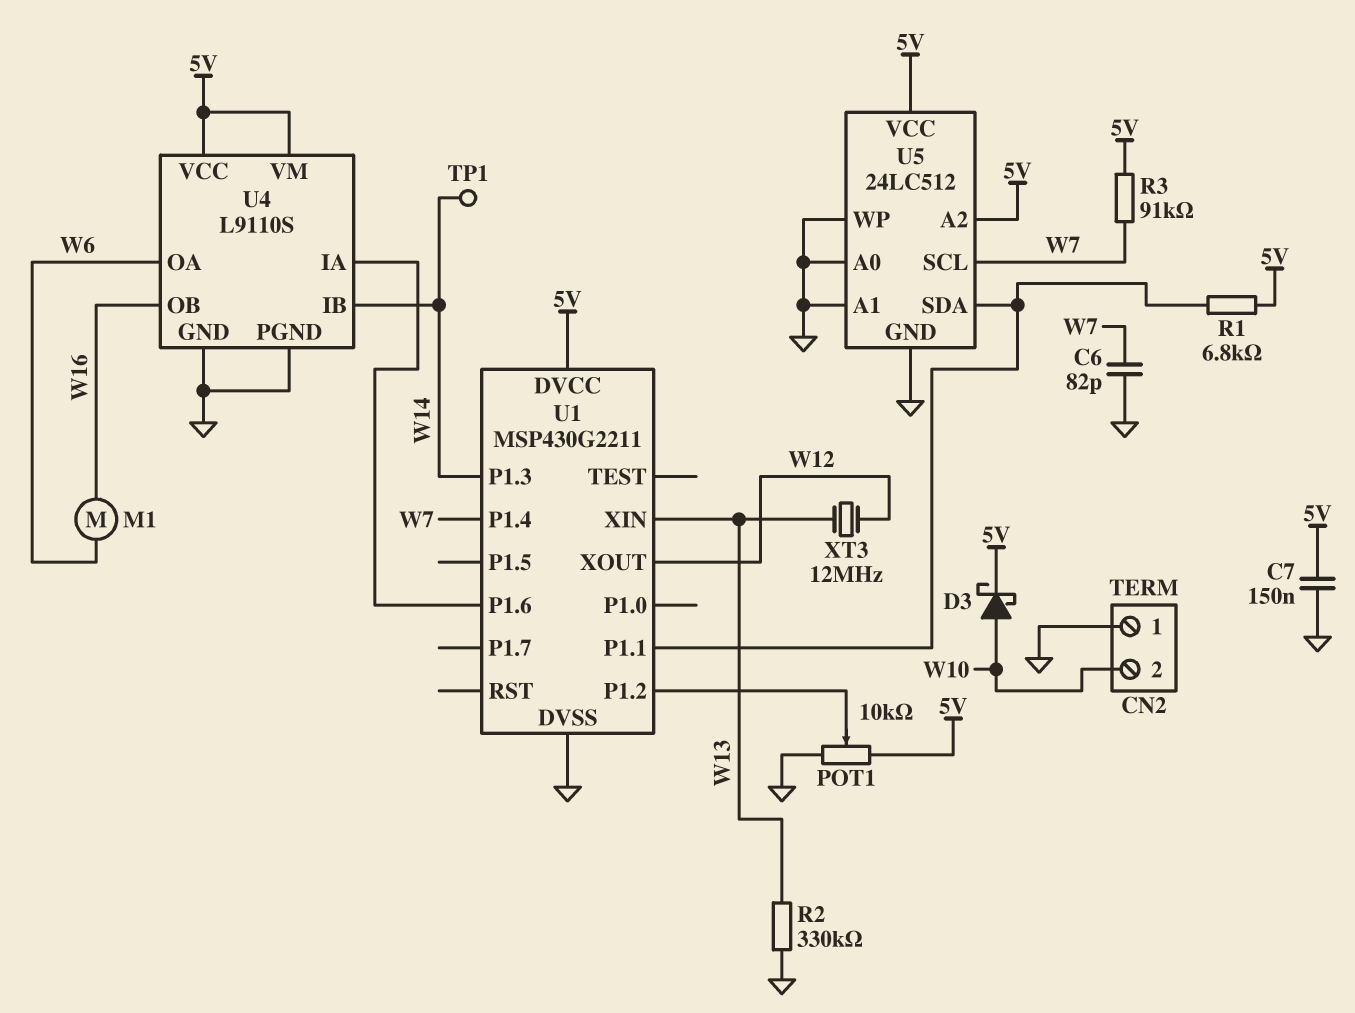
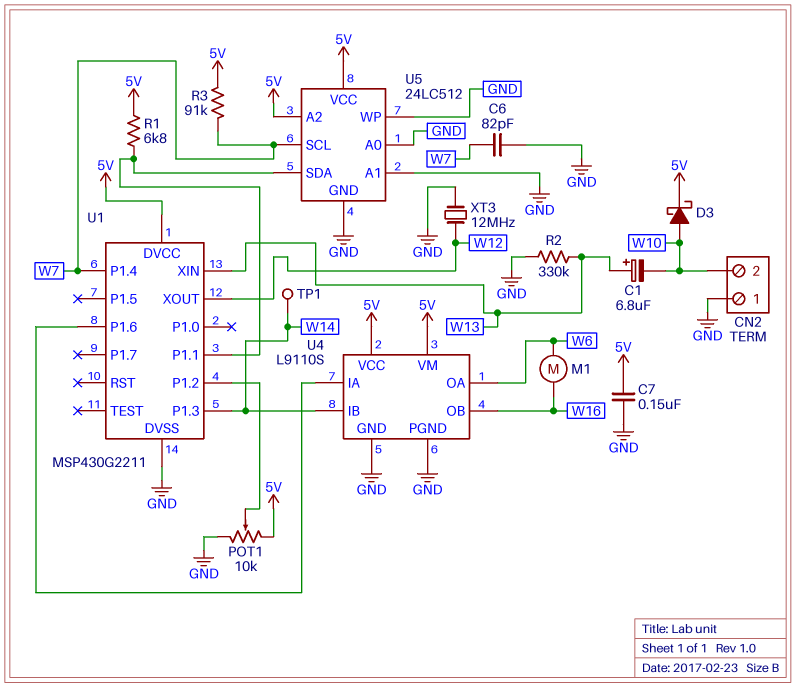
C1: none -> 6.8uF (plus W13, minus W10)
XT3: 12MHz (W12, W13) -> 12MHz (GND, W12)

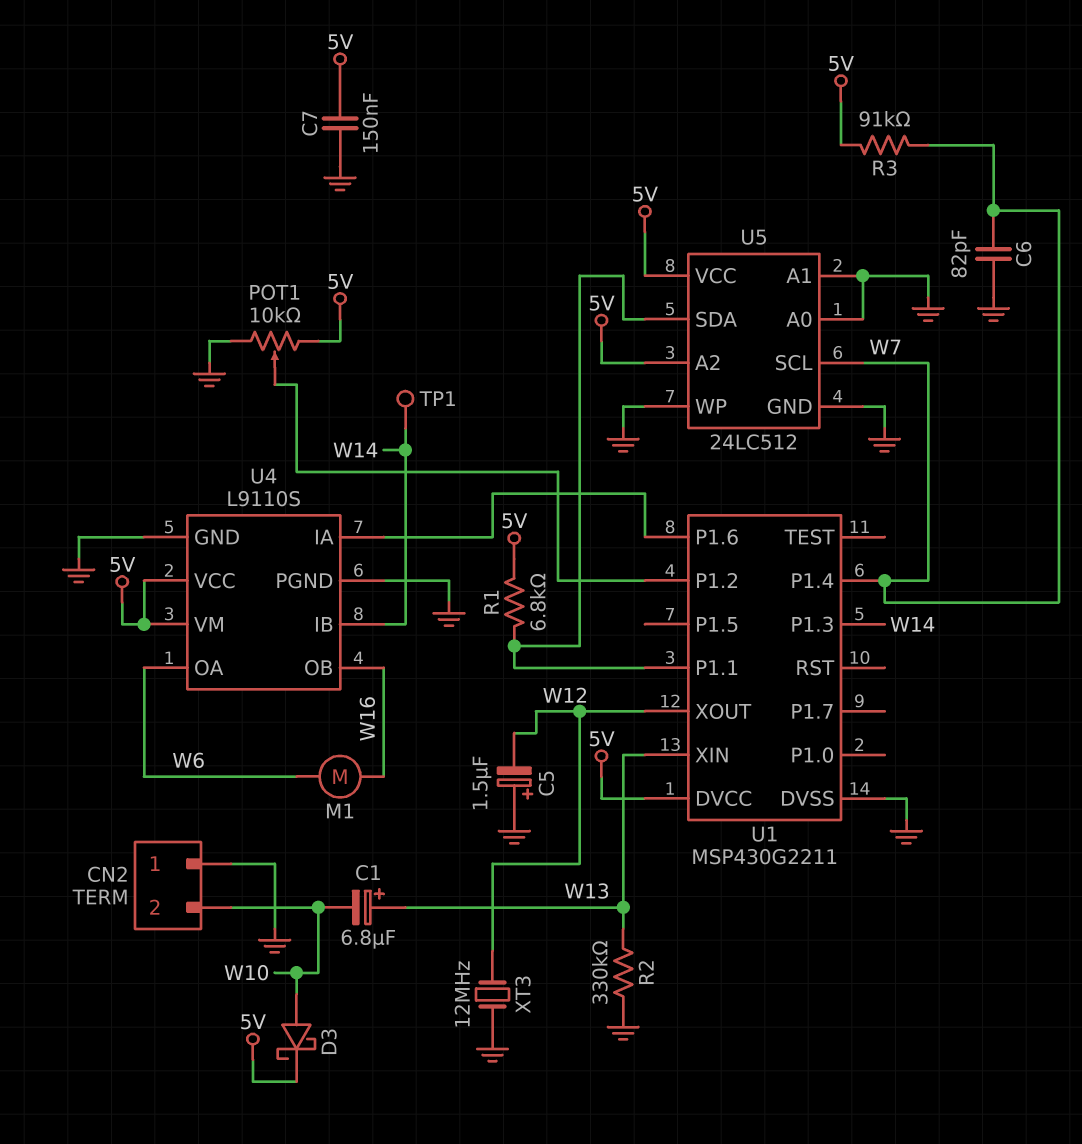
C5: none -> 1.5uF (plus GND, minus W12)

